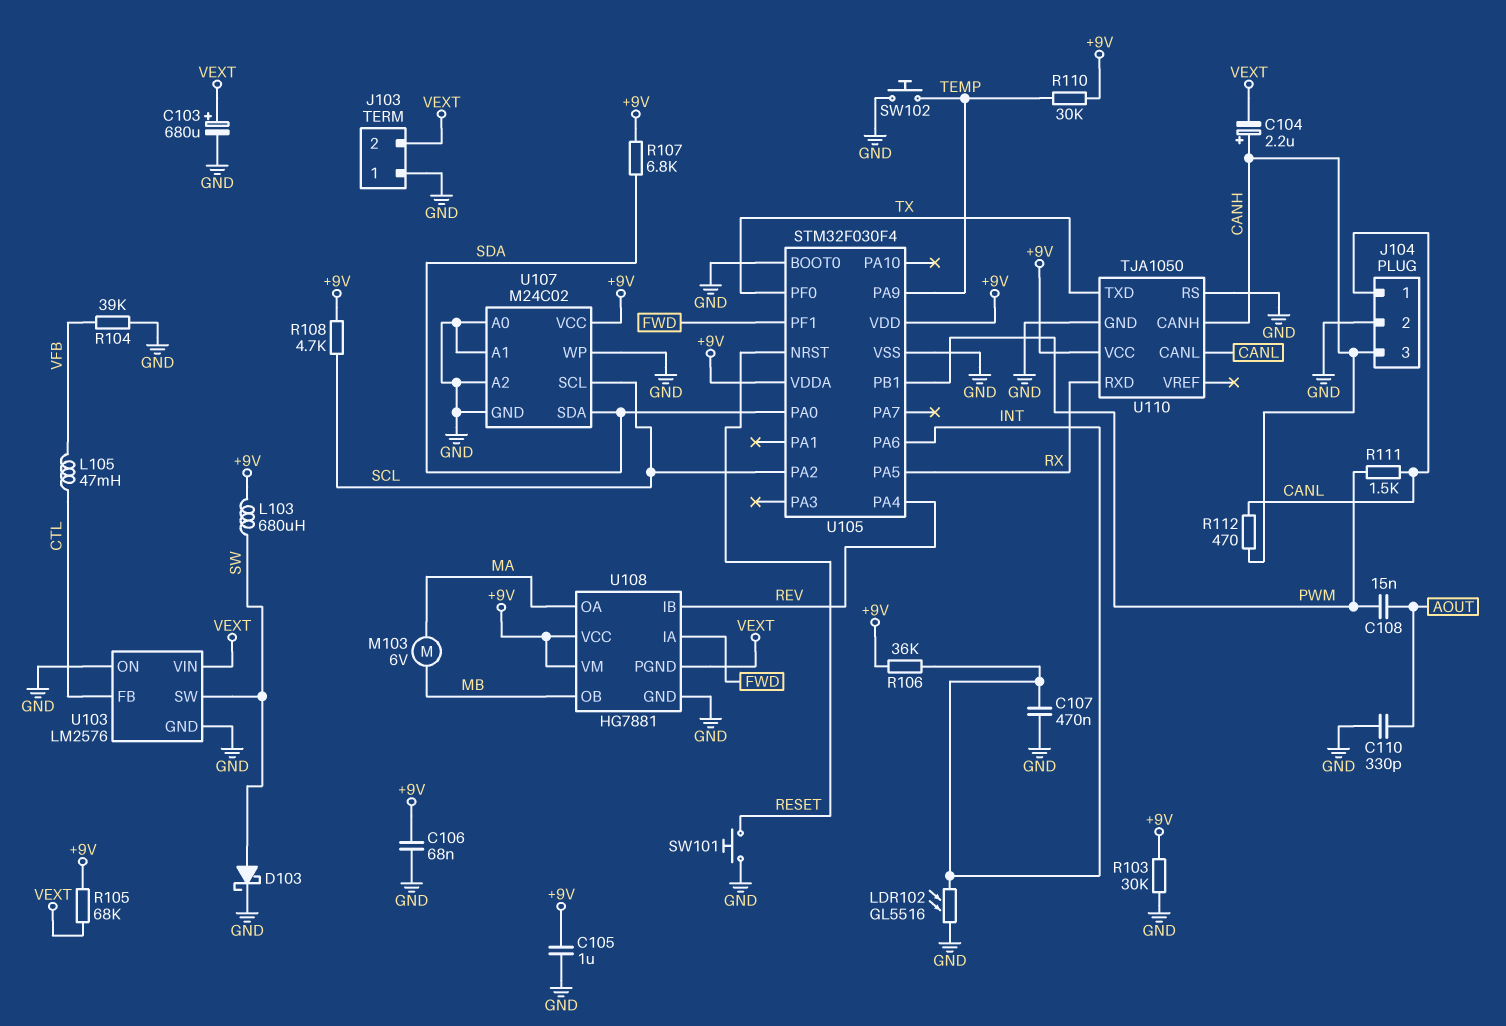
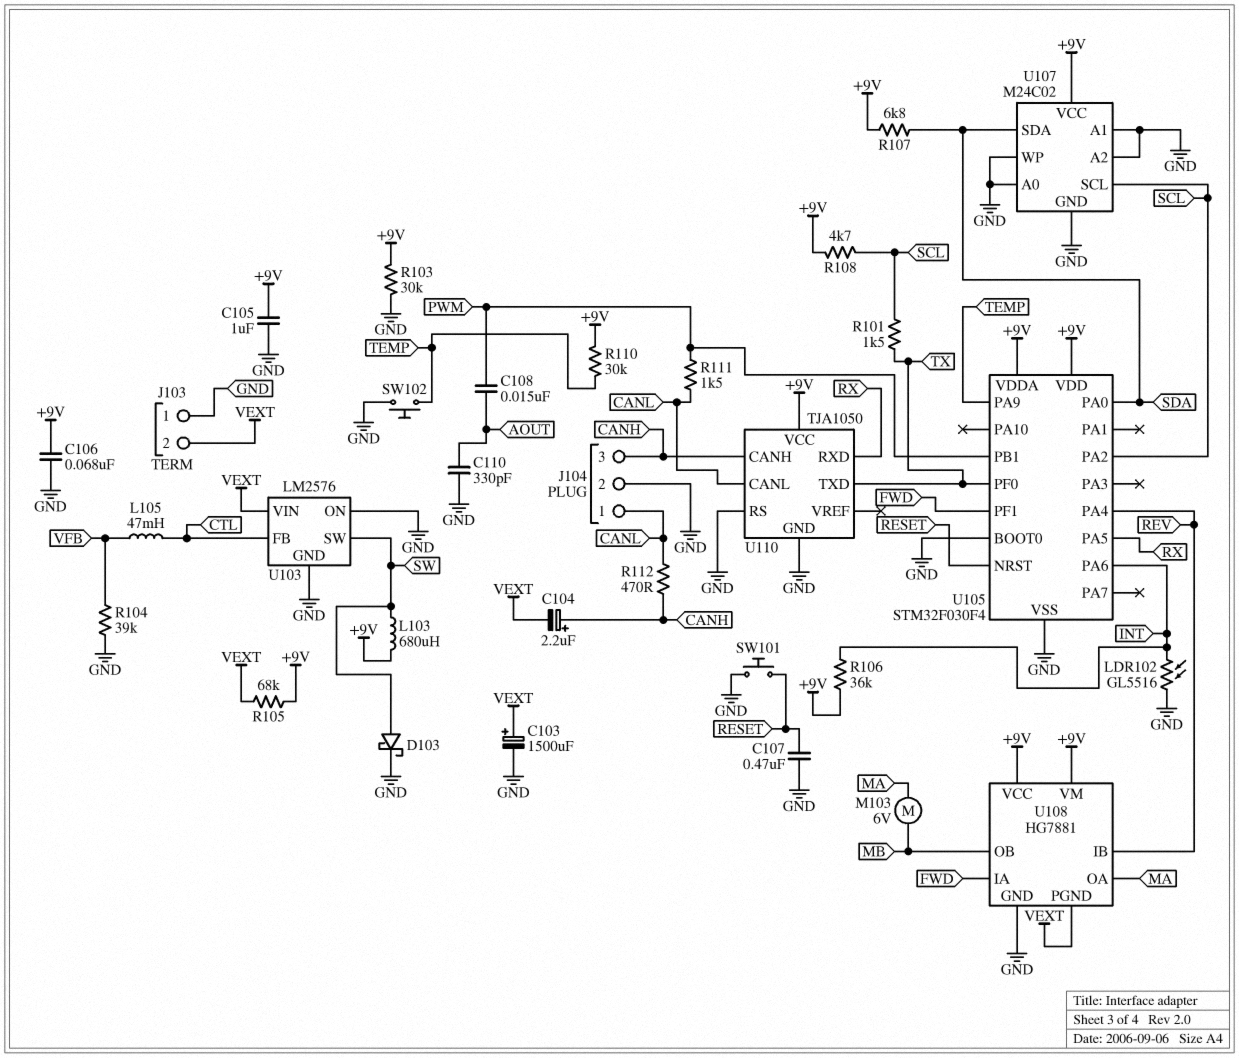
C103: 680uF (plus VEXT, minus GND) -> 1500uF (plus VEXT, minus GND)
C107: 470nF (GND, INT) -> 470nF (GND, RESET)
R101: none -> 1.5k (SCL, TX)

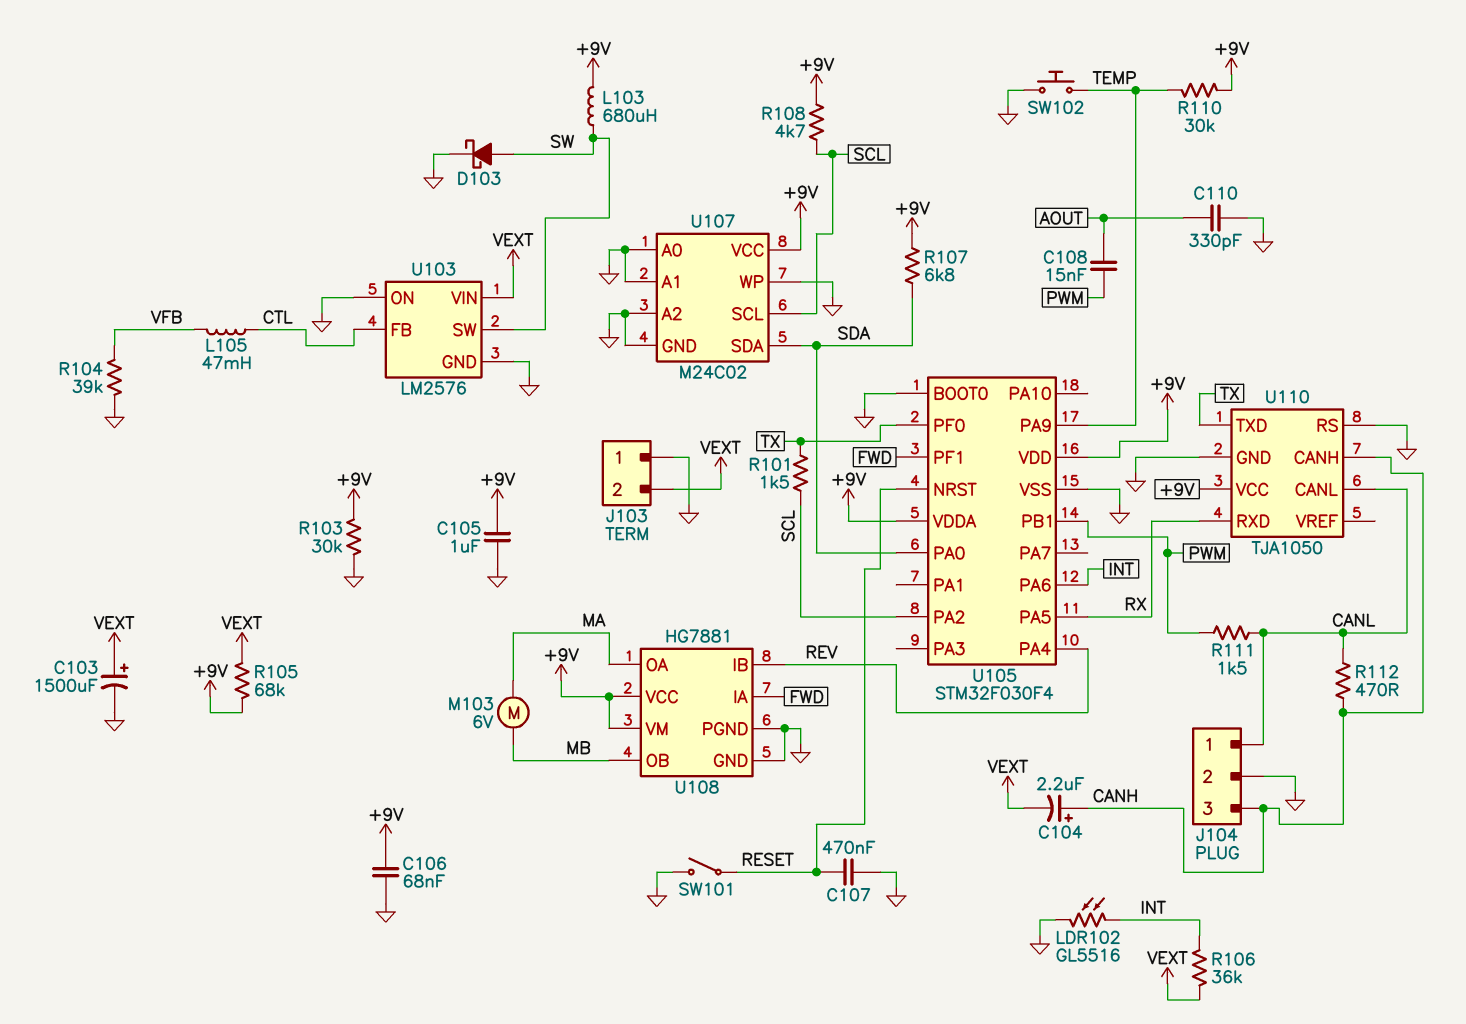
R106: 36k (+9V, INT) -> 36k (INT, VEXT)
SW101: button (GND, RESET) -> switch (GND, RESET)
U108 pin PGND: VEXT -> GND

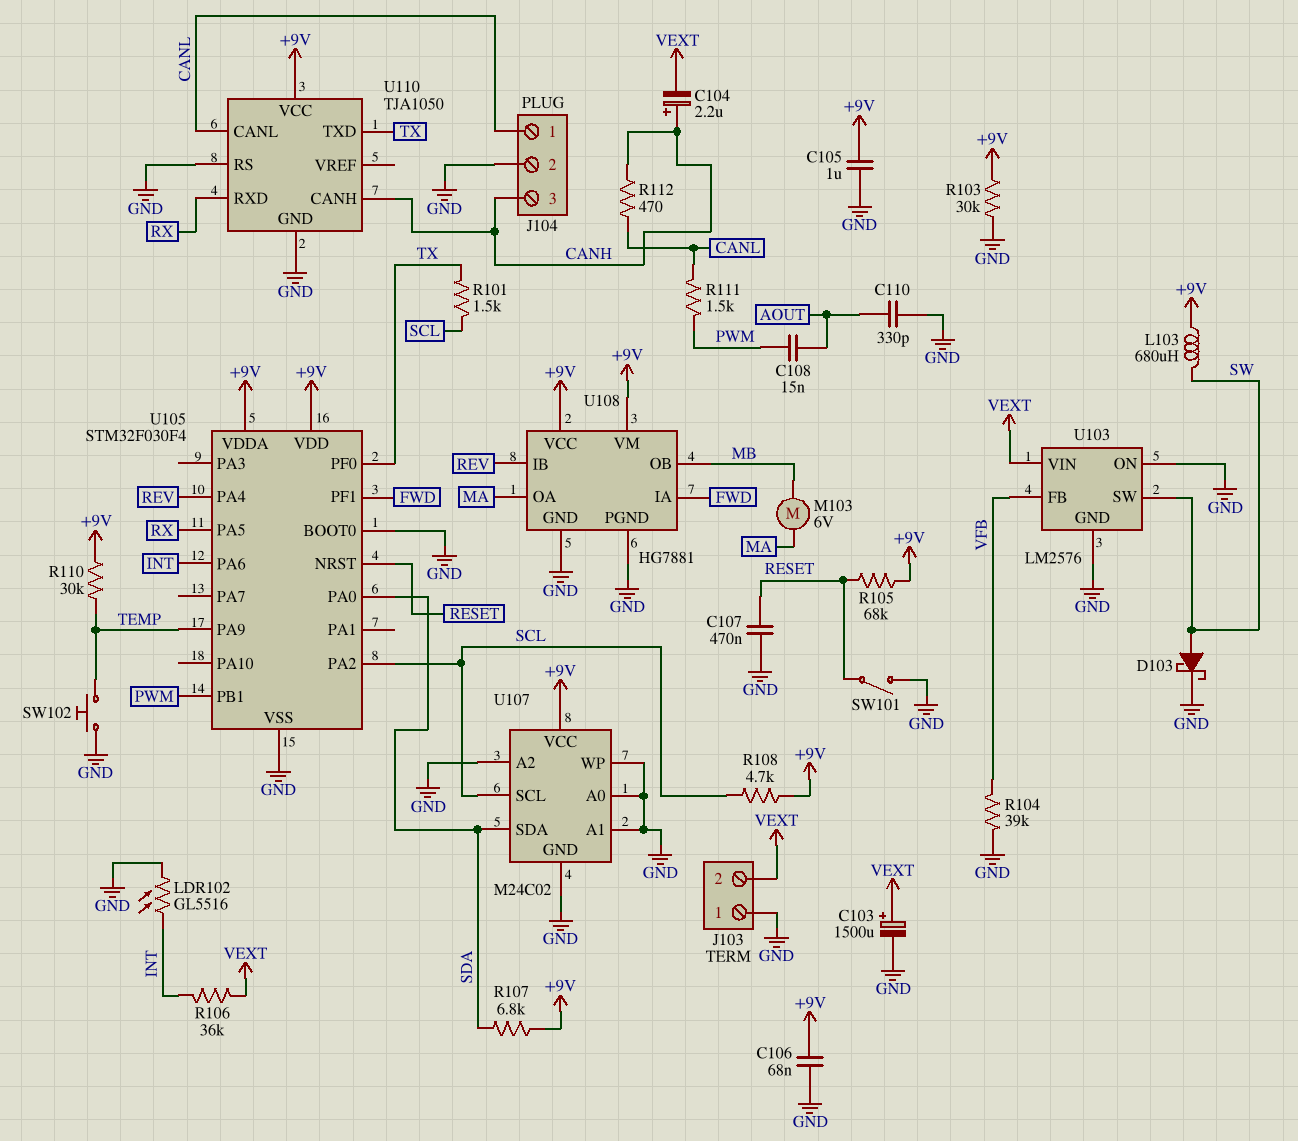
L105: 47mH (CTL, VFB) -> none
R105: 68k (+9V, VEXT) -> 68k (+9V, RESET)
U103 pin FB: CTL -> VFB

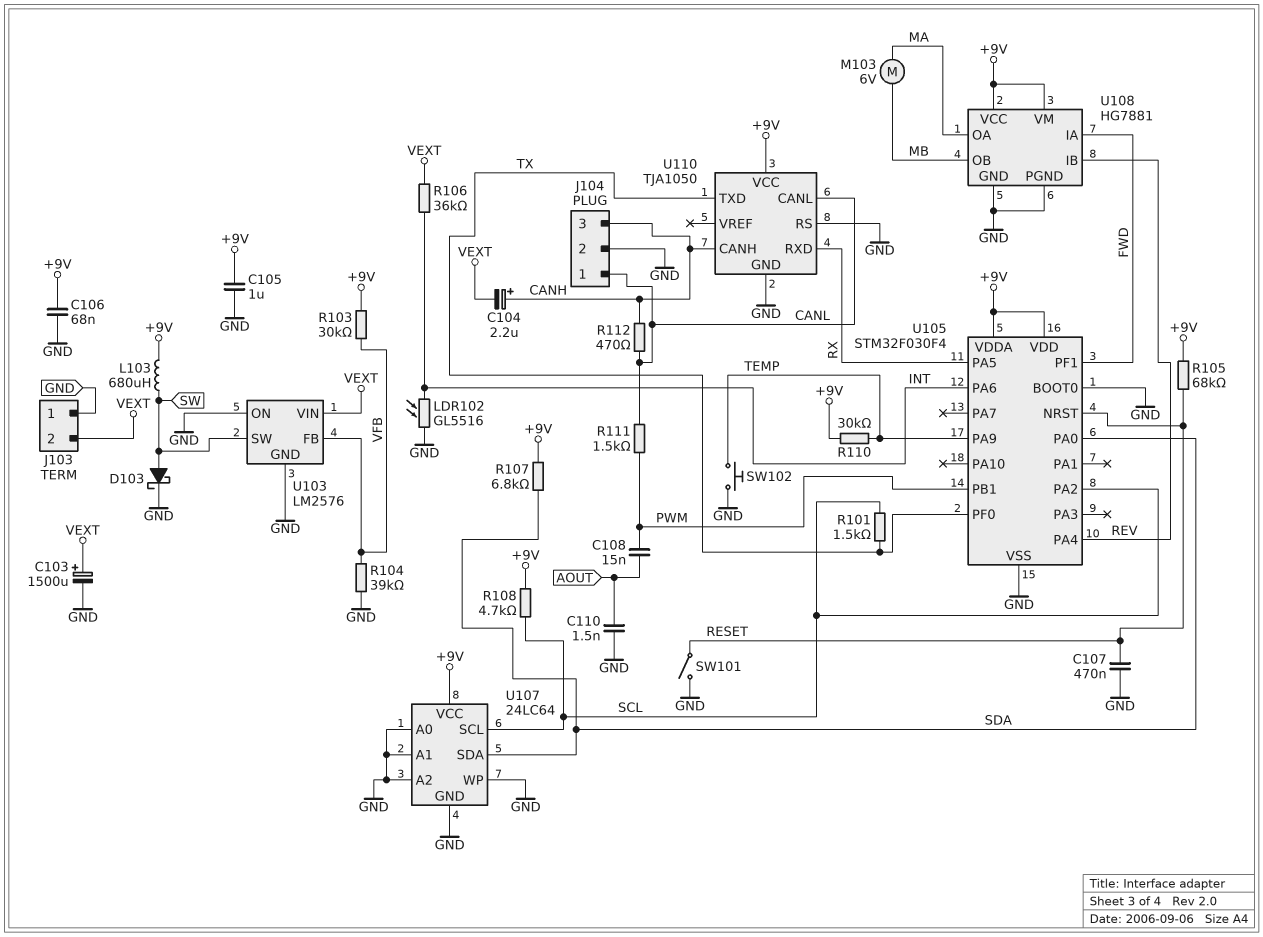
C110: 330pF (AOUT, GND) -> 1.5nF (AOUT, GND)
R103: 30k (+9V, GND) -> 30k (+9V, VFB)
U107: M24C02 -> 24LC64

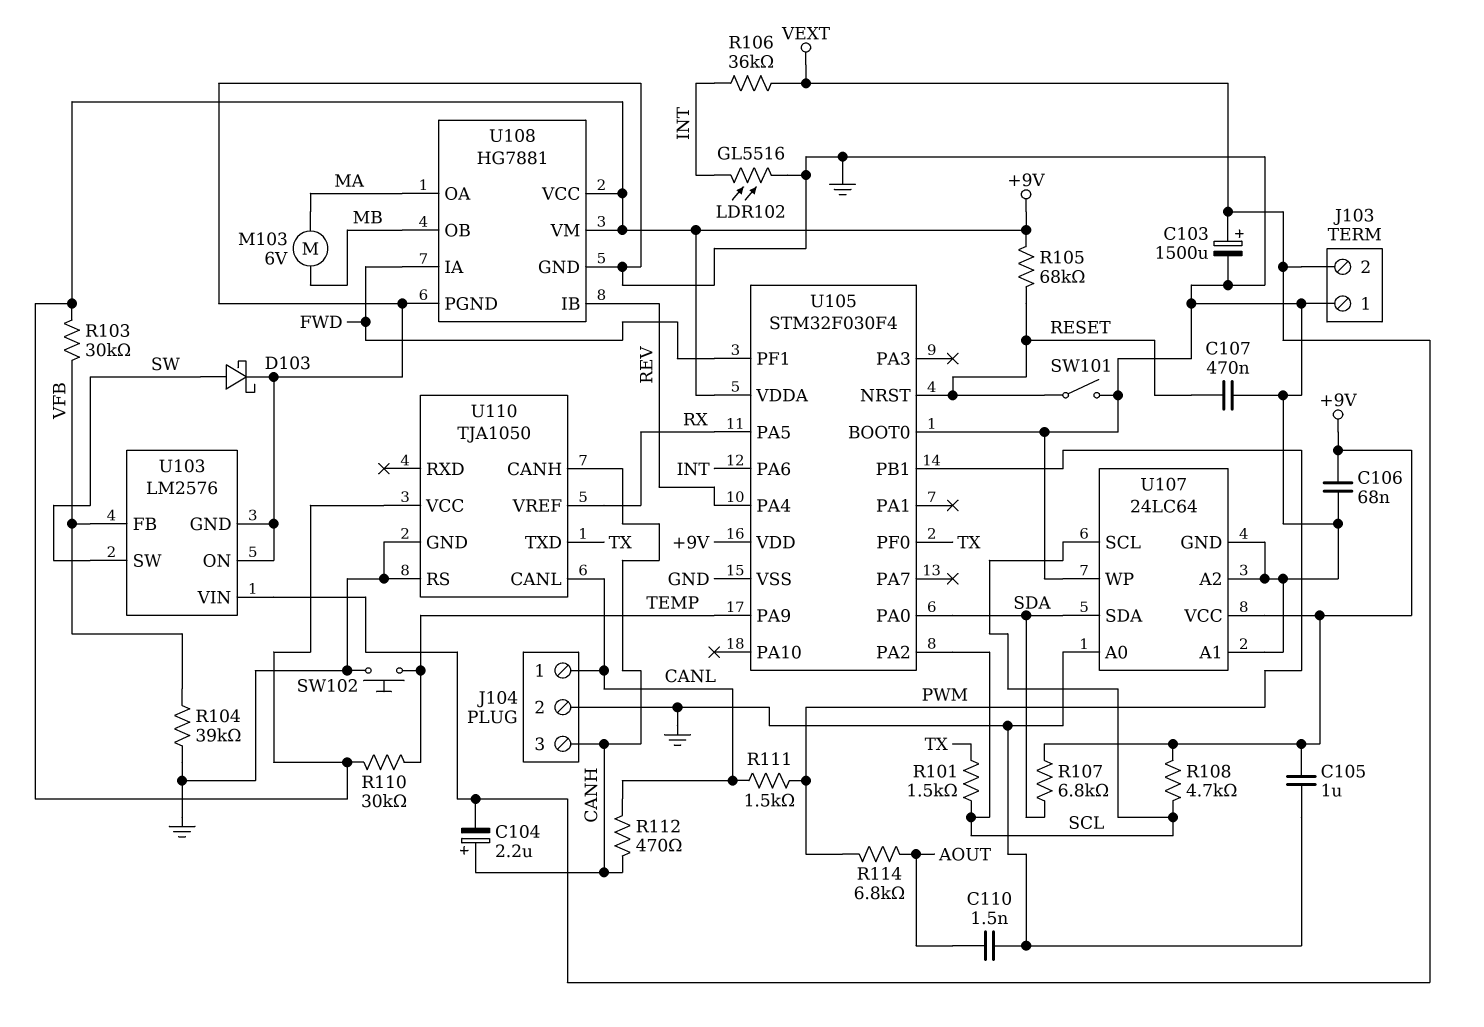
C108: 15nF (AOUT, PWM) -> none
L103: 680uH (+9V, SW) -> none
R114: none -> 6.8k (AOUT, PWM)
U110 pin RXD: RX -> none
U110 pin VREF: none -> RX

